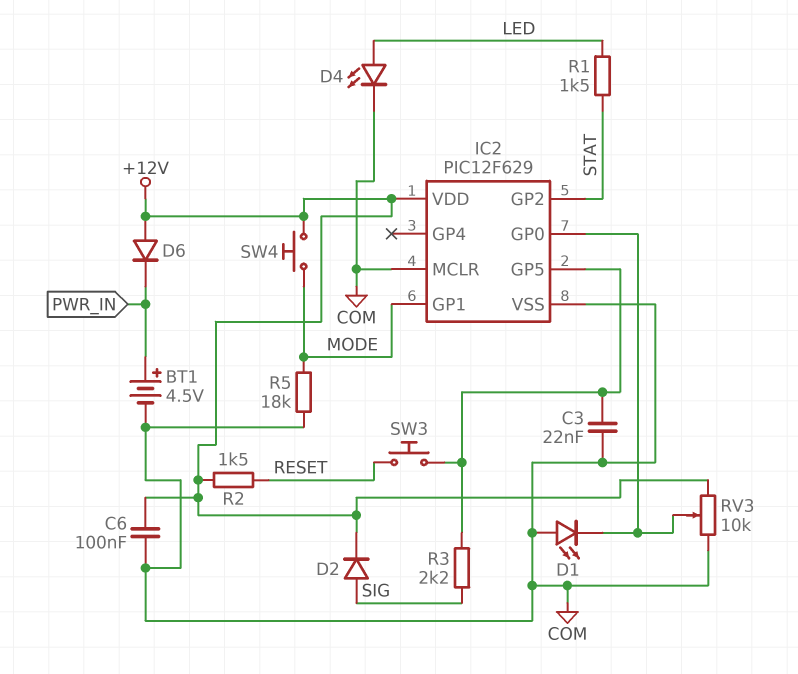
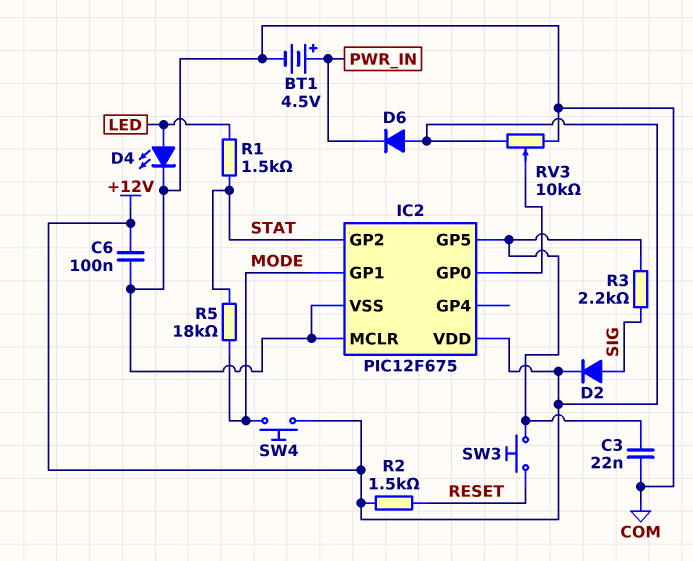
D1: LED (A COM, K IC2/GP0) -> none
IC2: PIC12F629 -> PIC12F675
R5: 18k (COM, MODE) -> 18k (MODE, STAT)

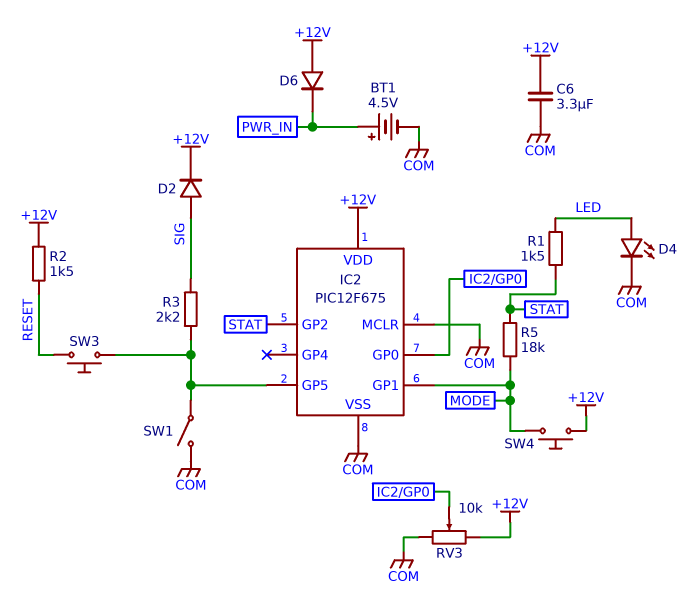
C3: 22nF (COM, IC2/GP5) -> none
C6: 100nF (+12V, COM) -> 3.3uF (+12V, COM)
SW1: none -> switch (COM, IC2/GP5)

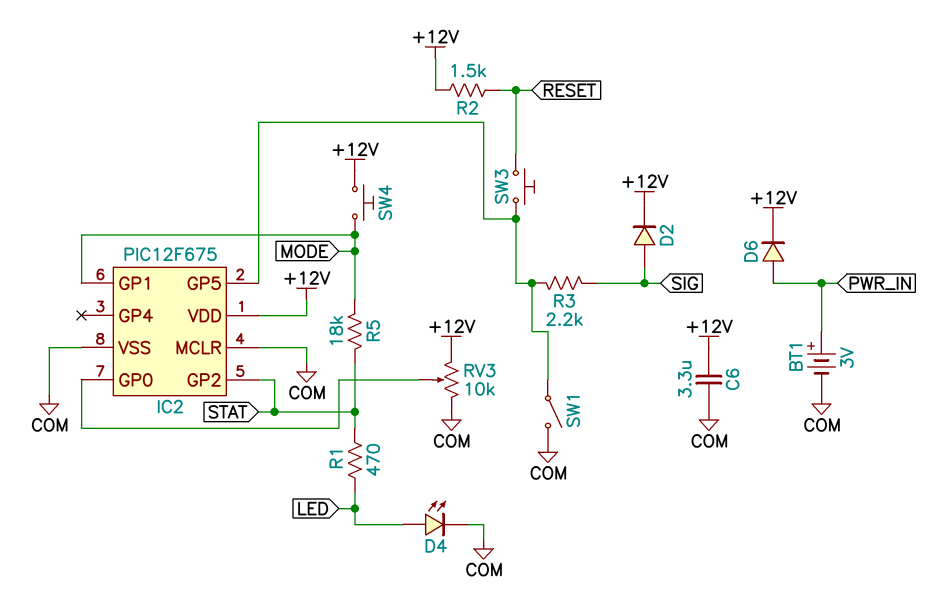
BT1: 4.5V (plus PWR_IN, minus COM) -> 3V (plus PWR_IN, minus COM)
D6: diode (A +12V, K PWR_IN) -> diode (A PWR_IN, K +12V)
R1: 1.5k (LED, STAT) -> 470 (LED, STAT)

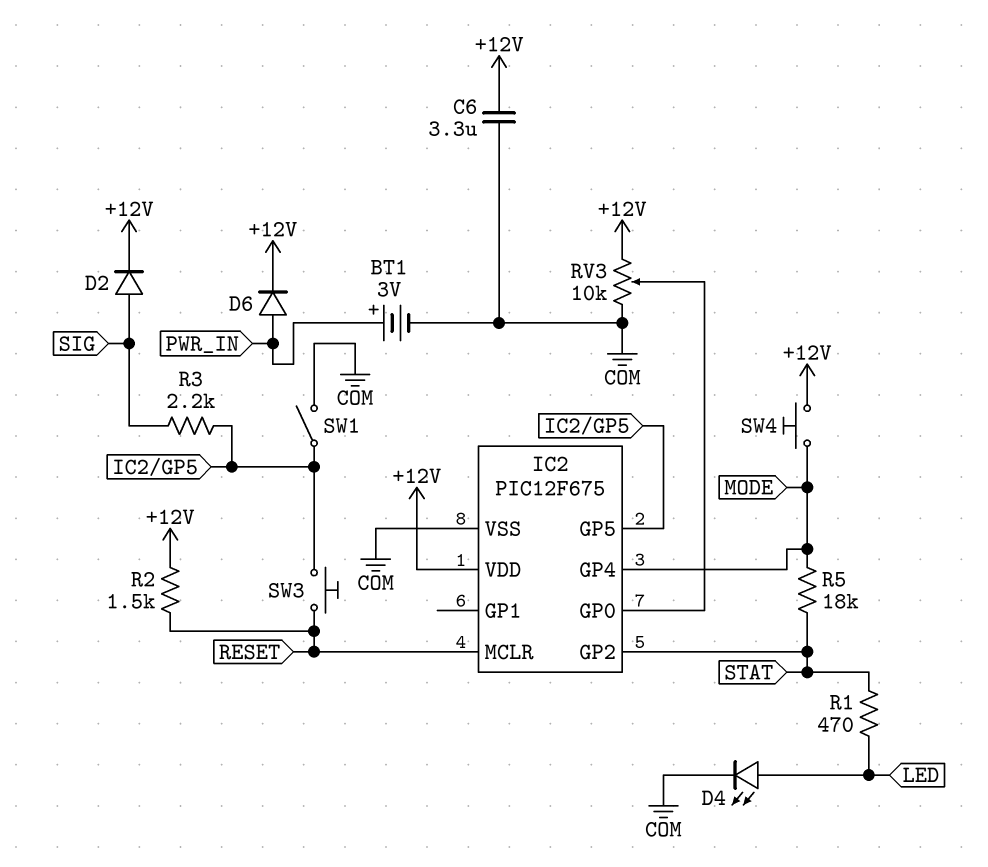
IC2 pin GP1: MODE -> none
IC2 pin GP4: none -> MODE
IC2 pin MCLR: COM -> RESET

